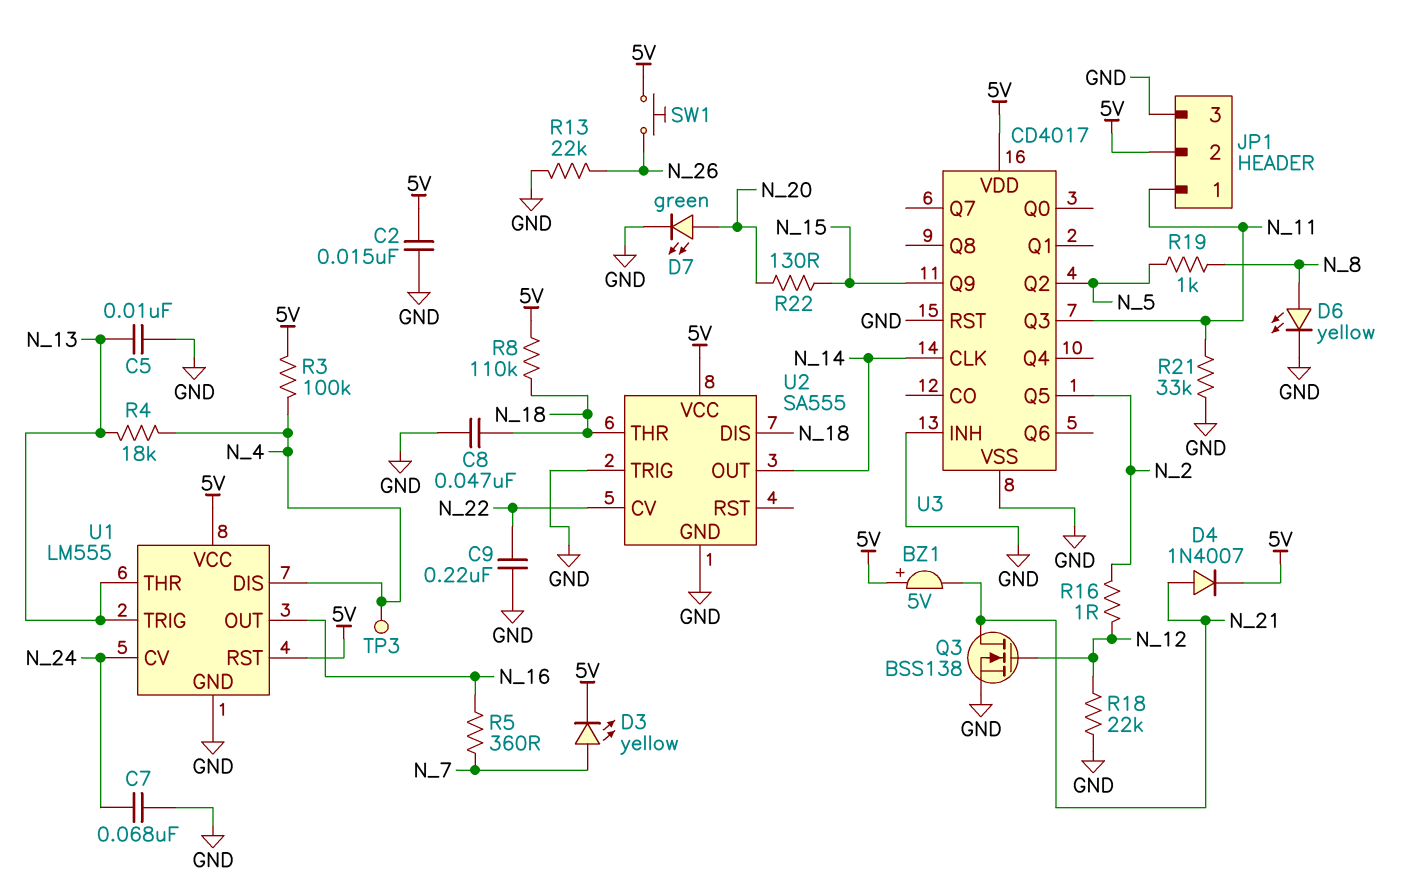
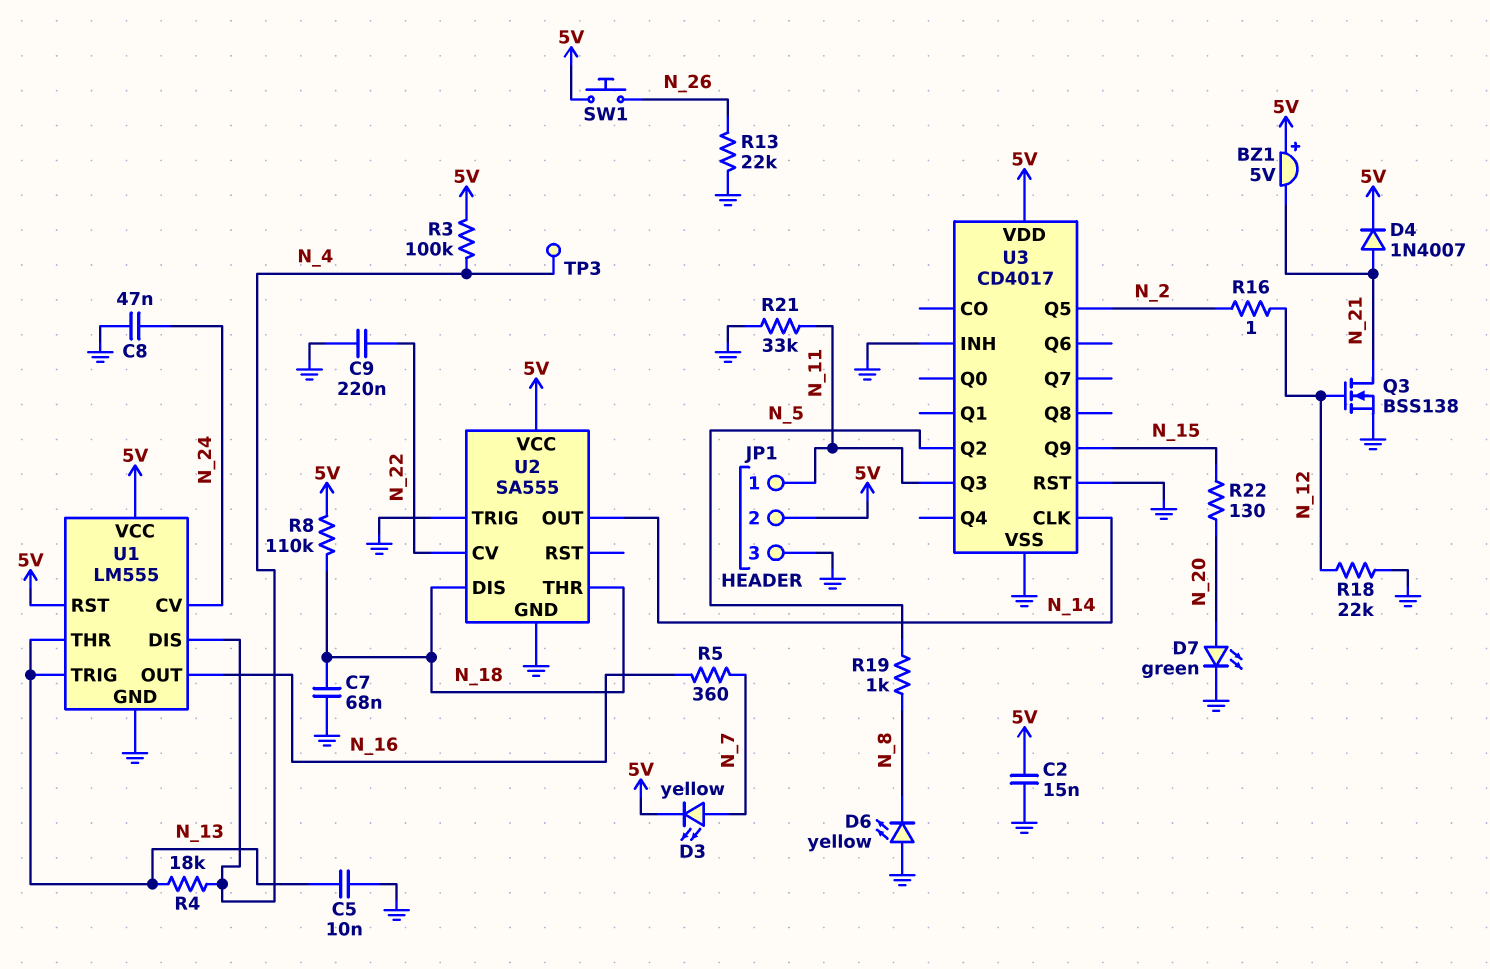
C7: 68nF (GND, N_24) -> 68nF (GND, N_18)
C8: 47nF (GND, N_18) -> 47nF (GND, N_24)
D6: LED yellow (A N_8, K GND) -> LED yellow (A GND, K N_8)

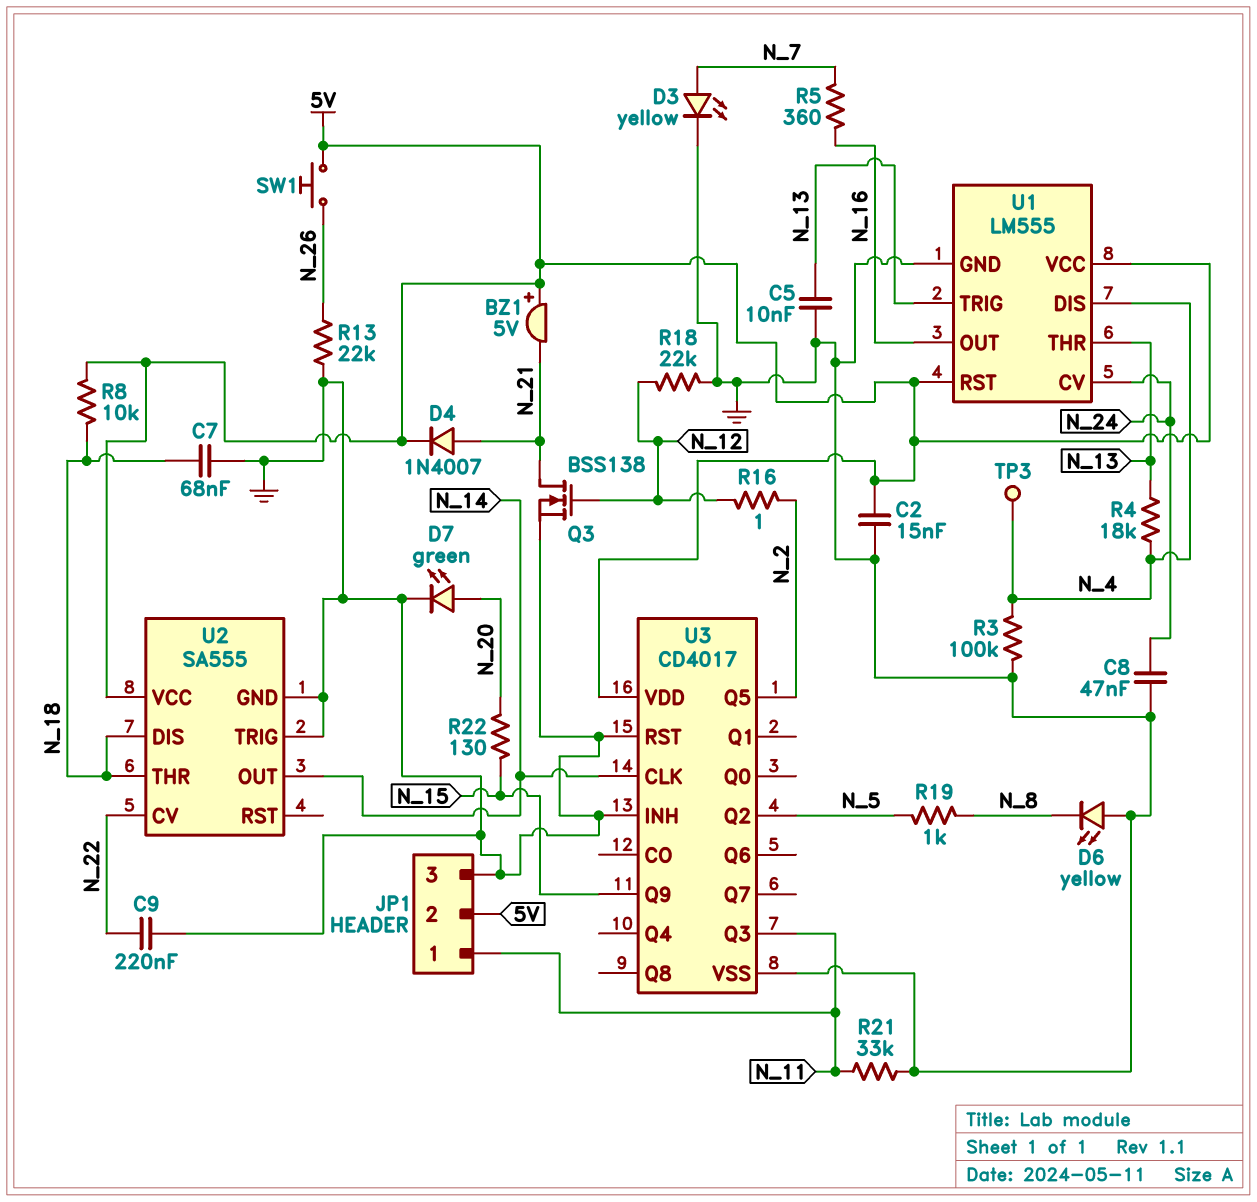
D3: LED yellow (A N_7, K 5V) -> LED yellow (A N_7, K GND)
R3: 100k (5V, N_4) -> 100k (GND, N_4)
R8: 110k (5V, N_18) -> 10k (5V, N_18)

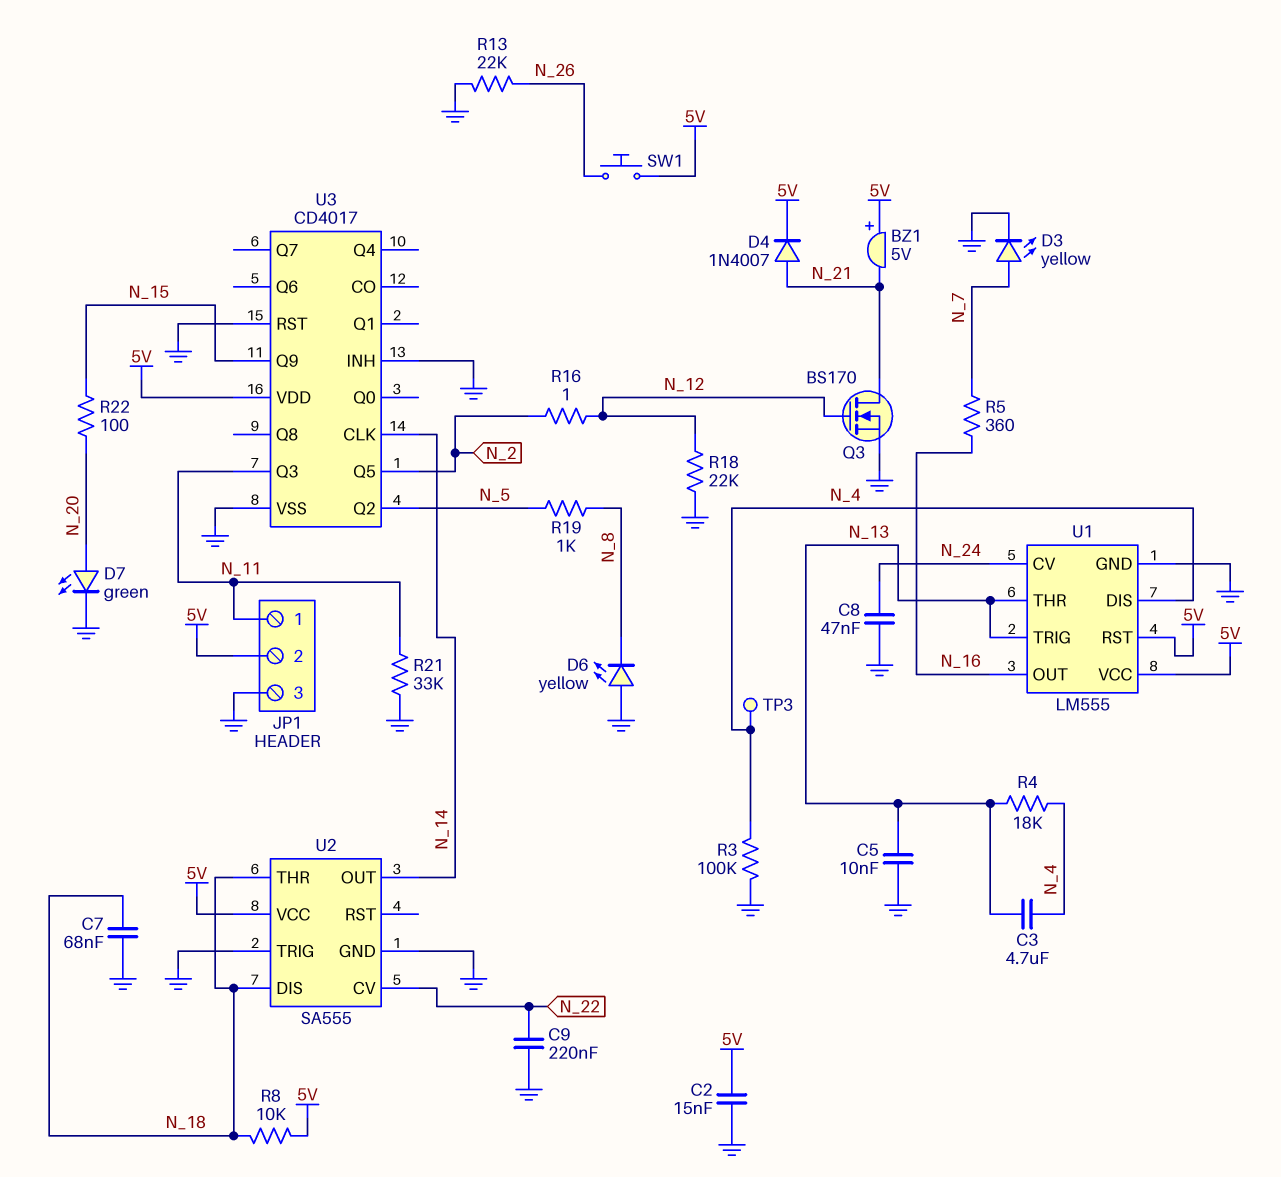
C3: none -> 4.7uF (N_4, N_13)
Q3: NMOS BSS138 (G N_12, D N_21, S GND) -> NMOS BS170 (G N_12, D N_21, S GND)
R22: 130 (N_15, N_20) -> 100 (N_15, N_20)

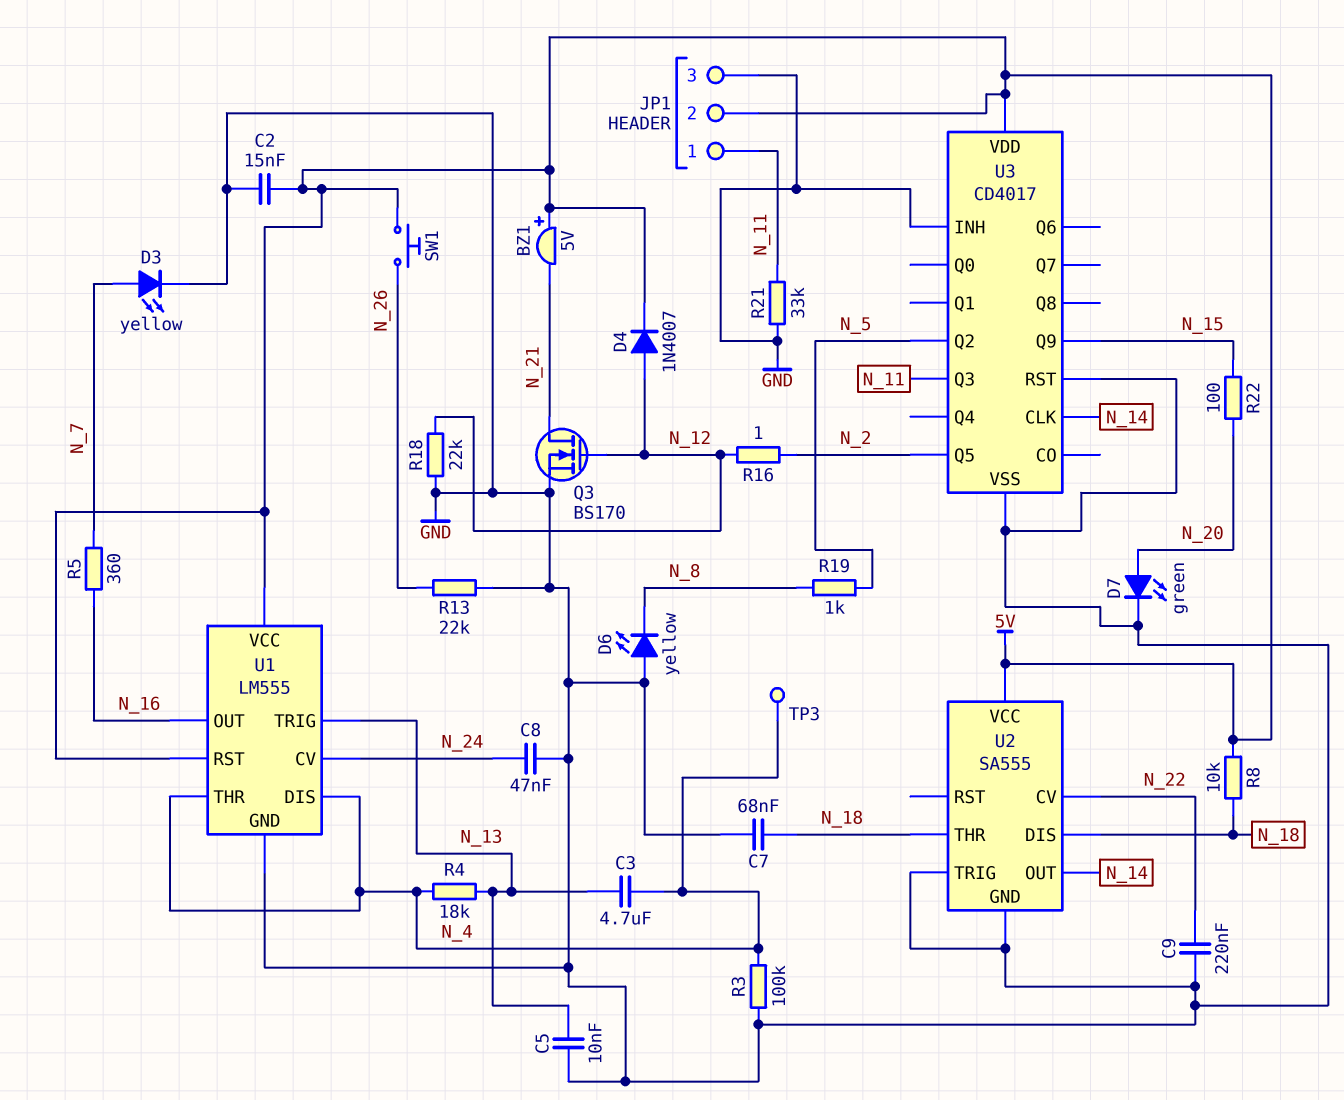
D4: diode 1N4007 (A N_21, K 5V) -> diode 1N4007 (A N_12, K 5V)
U1 pin THR: N_13 -> N_4

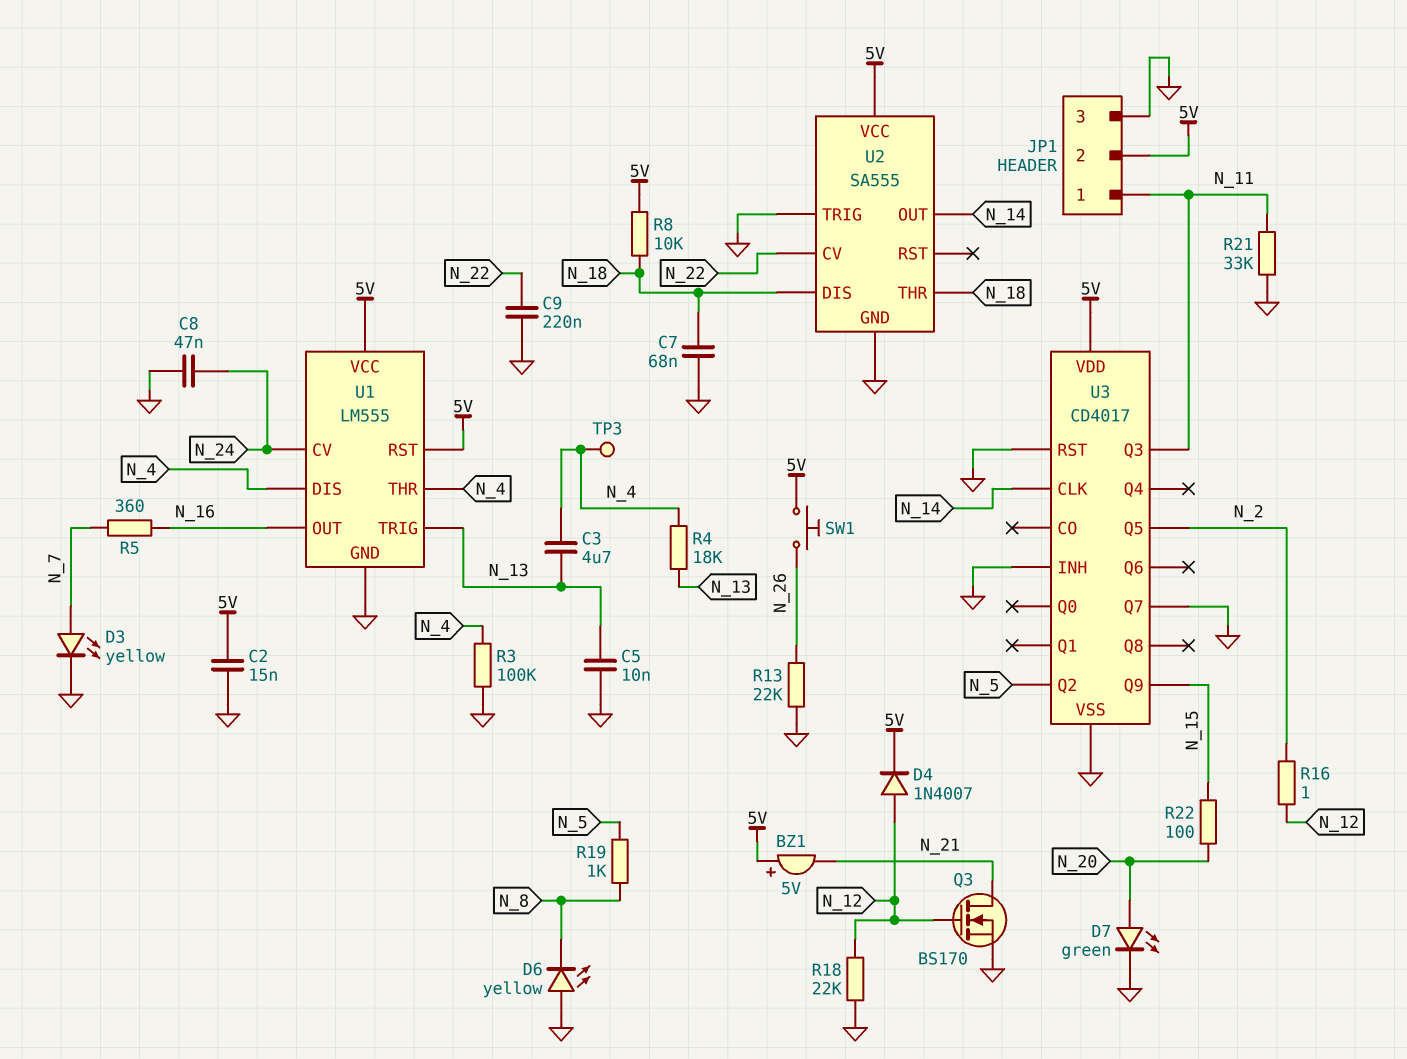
U3 pin Q7: none -> GND

